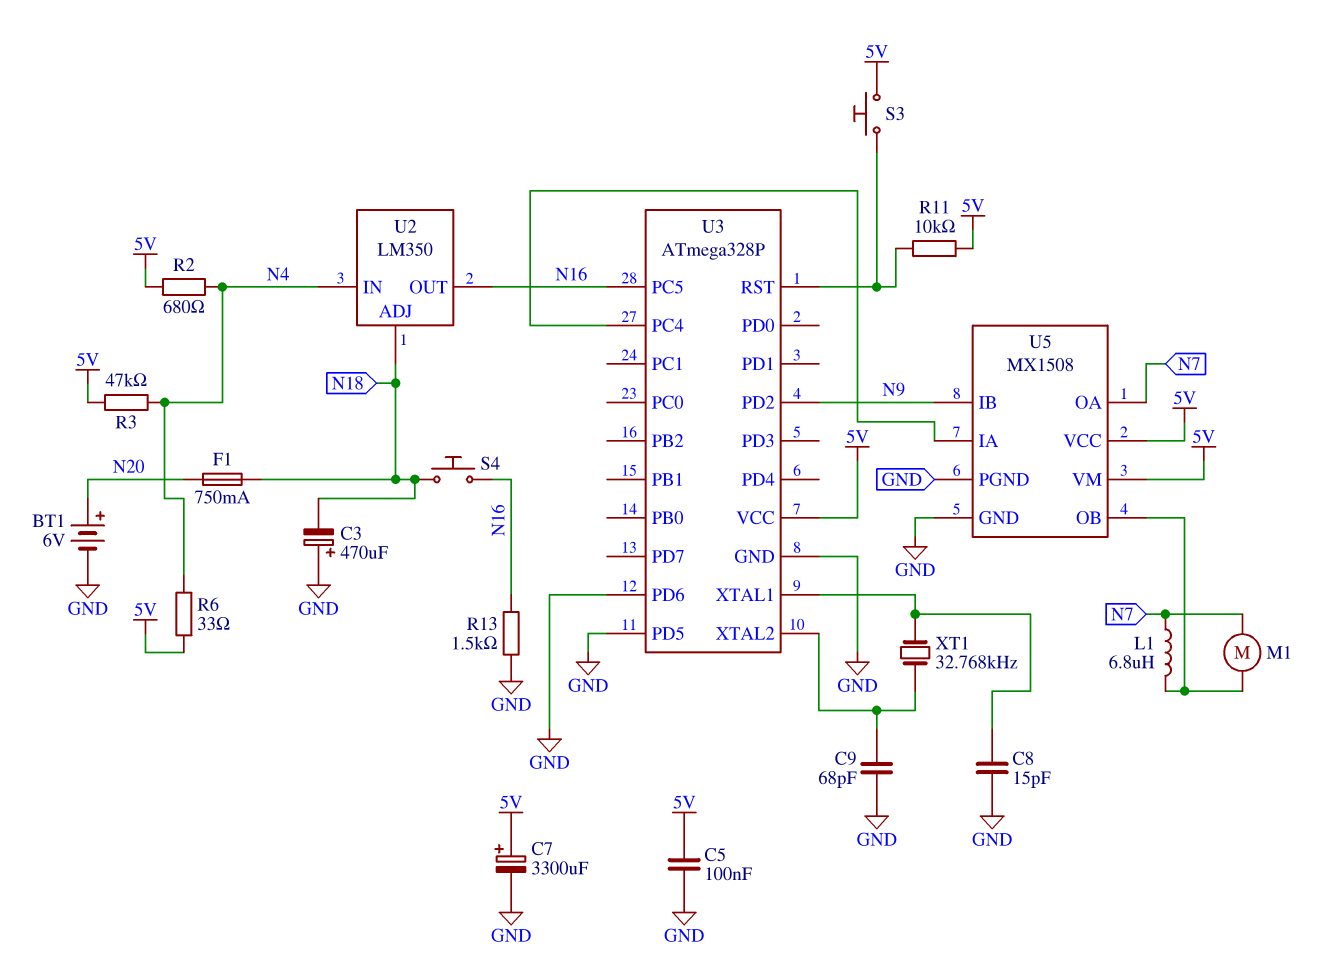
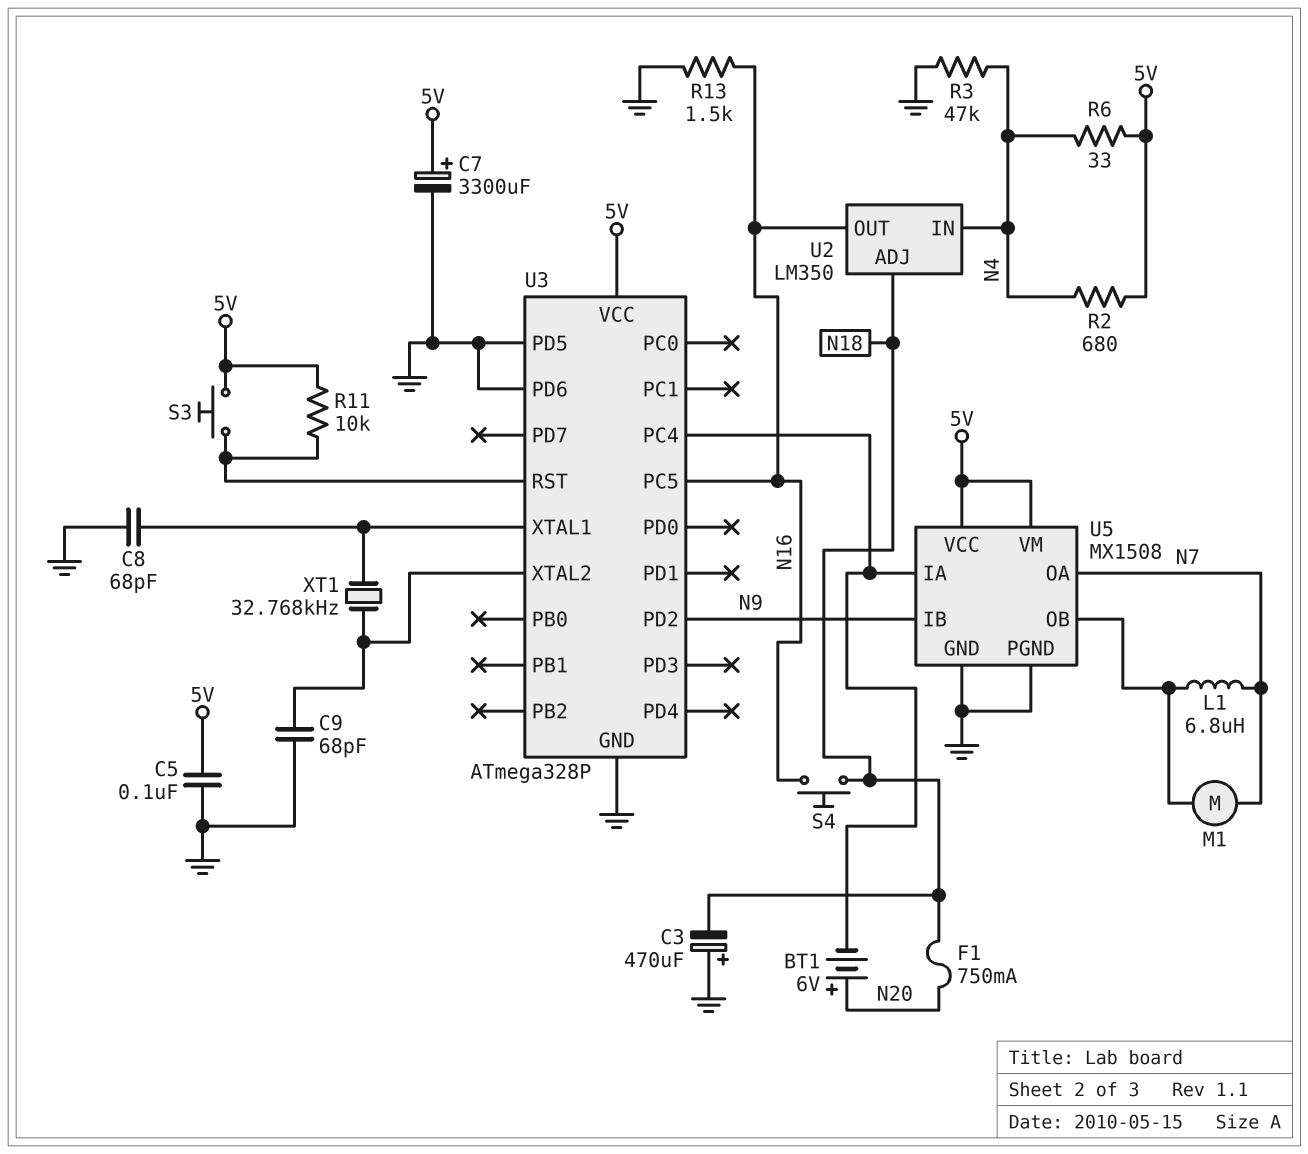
BT1: 6V (plus N20, minus GND) -> 6V (plus N20, minus U3/PC4)
C8: 15pF (GND, U3/XTAL1) -> 68pF (GND, U3/XTAL1)
R3: 47k (5V, N4) -> 47k (GND, N4)

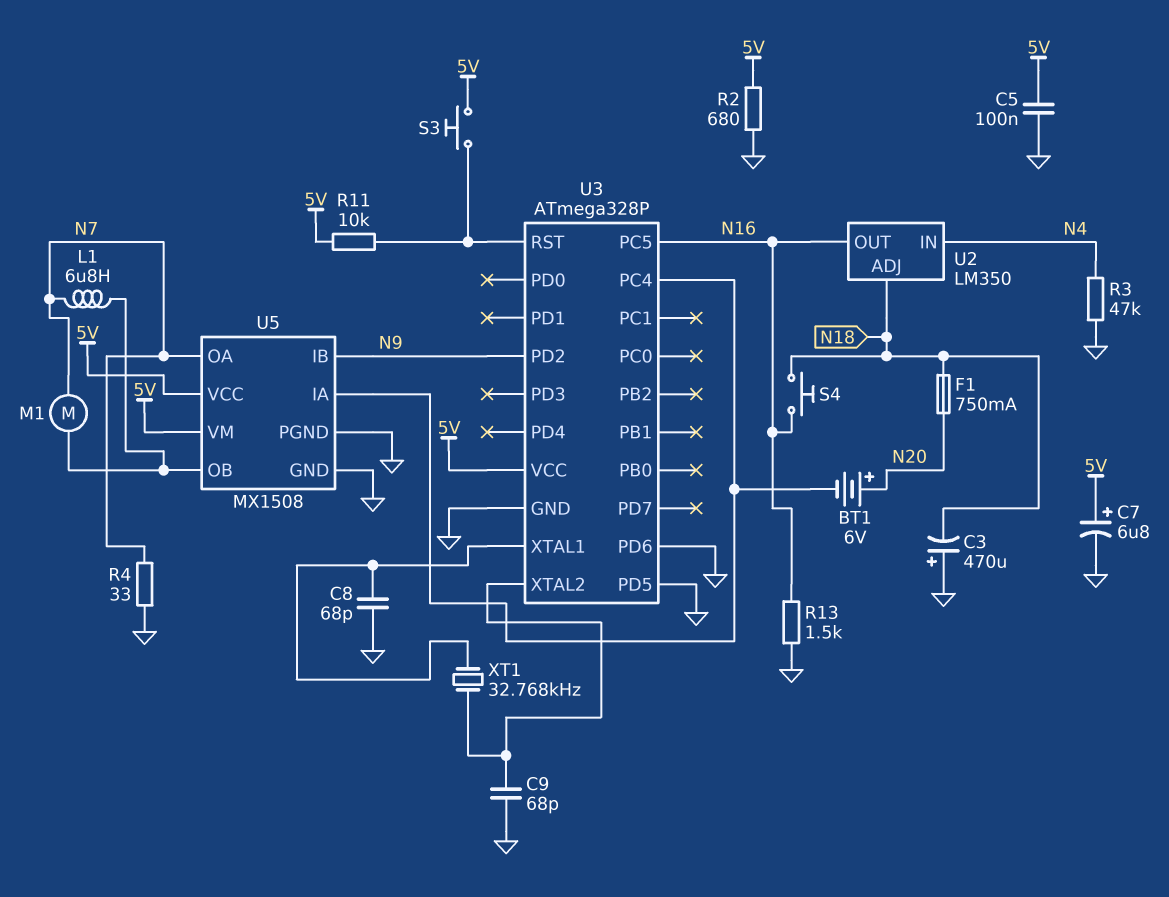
C7: 3300uF (plus 5V, minus GND) -> 6.8uF (plus 5V, minus GND)
R2: 680 (5V, N4) -> 680 (5V, GND)
R4: none -> 33 (GND, N7)
R6: 33 (5V, N4) -> none

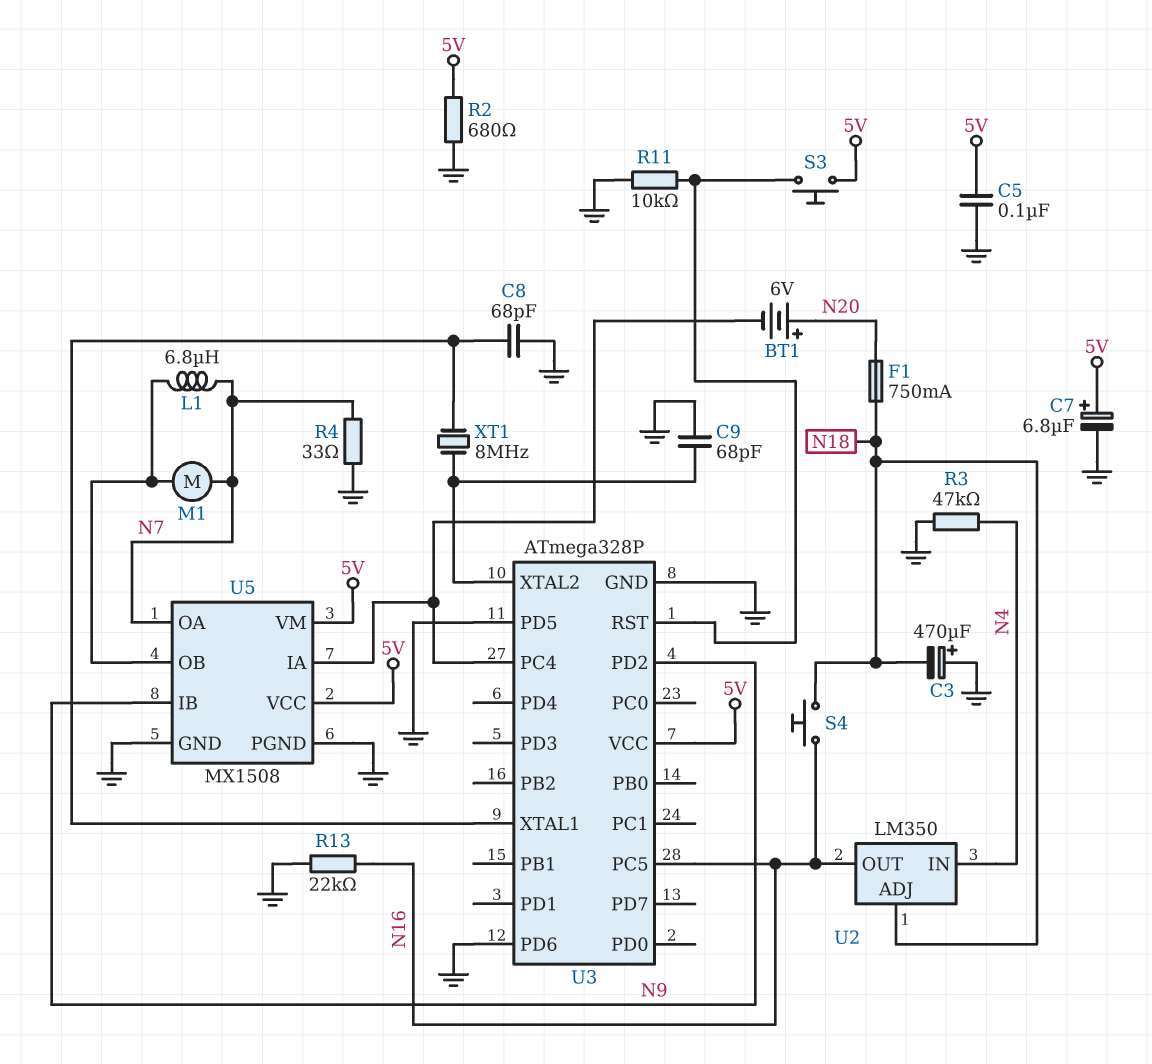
R11: 10k (5V, U3/RST) -> 10k (GND, U3/RST)
R13: 1.5k (GND, N16) -> 22k (GND, N16)
XT1: 32.768kHz (U3/XTAL1, U3/XTAL2) -> 8MHz (U3/XTAL1, U3/XTAL2)

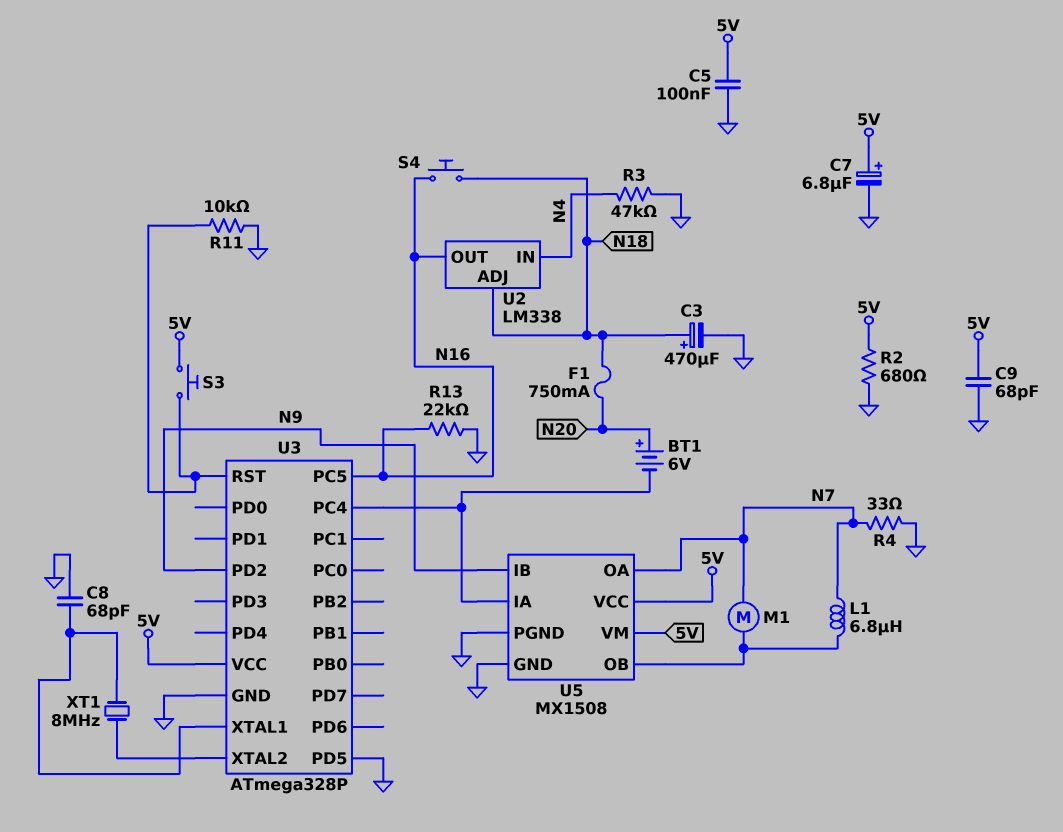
C3: 470uF (plus GND, minus N18) -> 470uF (plus N18, minus GND)
C9: 68pF (GND, U3/XTAL2) -> 68pF (5V, GND)
U2: LM350 -> LM338
U3 pin PD6: GND -> none

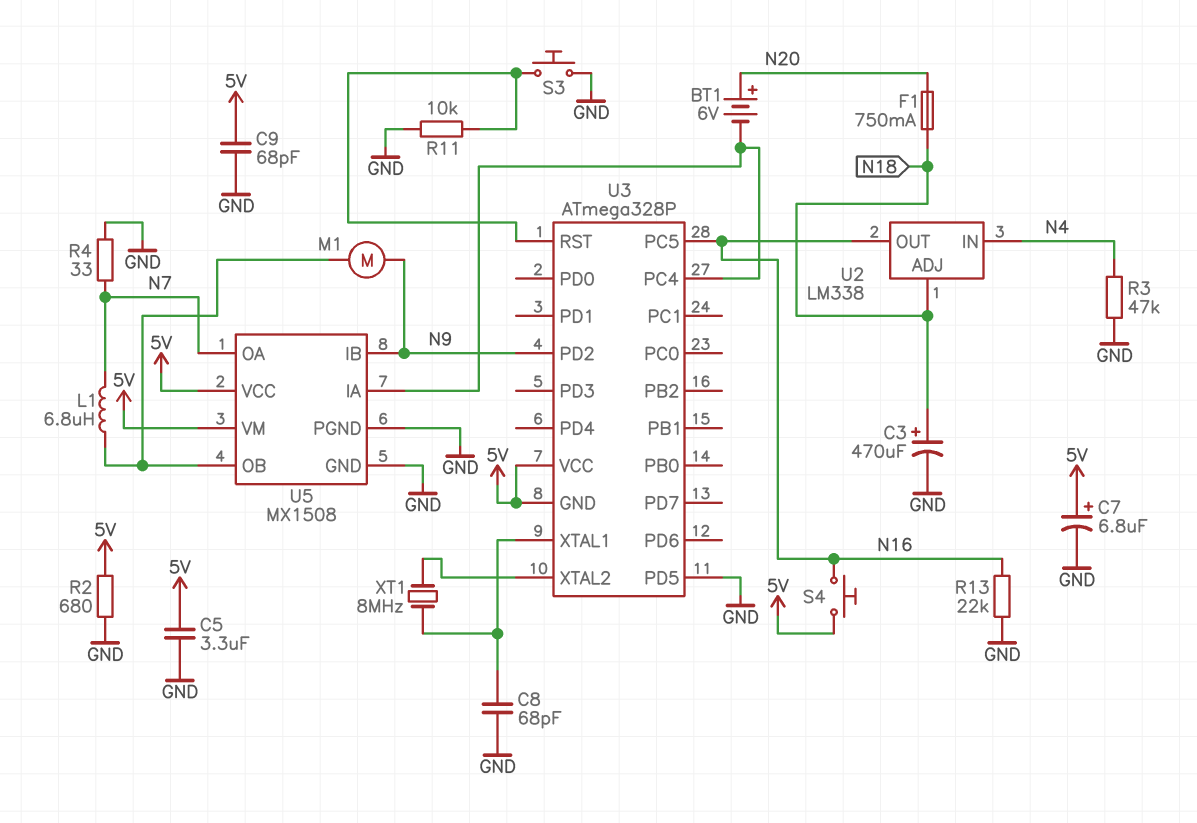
C5: 100nF (5V, GND) -> 3.3uF (5V, GND)
M1: motor (N7, U5/OB) -> motor (N9, U5/OB)
S3: button (5V, U3/RST) -> button (GND, U3/RST)
S4: button (N16, N18) -> button (5V, N16)
U3 pin GND: GND -> 5V

